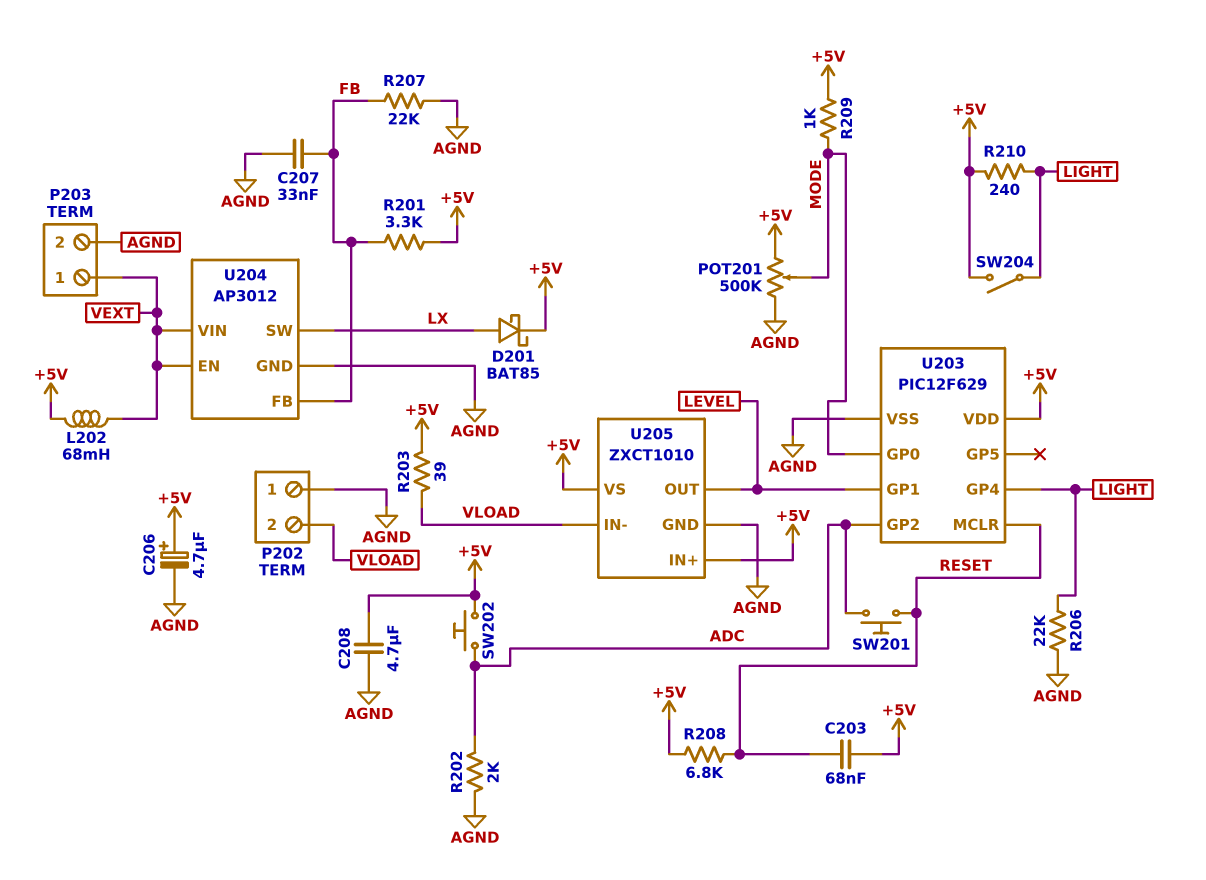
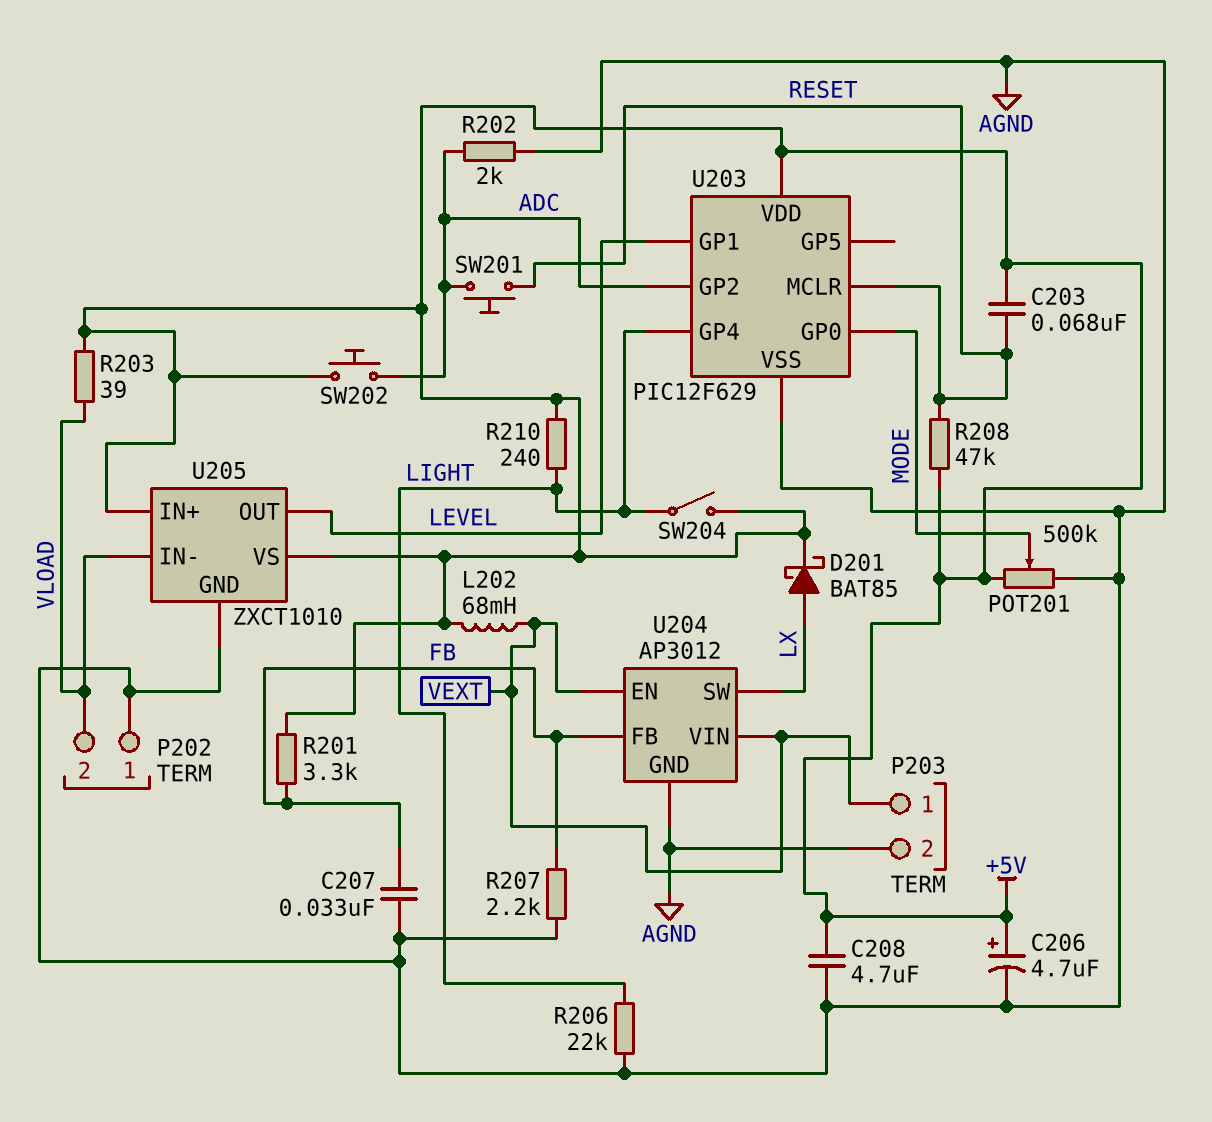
R207: 22k (AGND, FB) -> 2.2k (AGND, FB)
R208: 6.8k (+5V, RESET) -> 47k (+5V, RESET)
R209: 1k (+5V, MODE) -> none

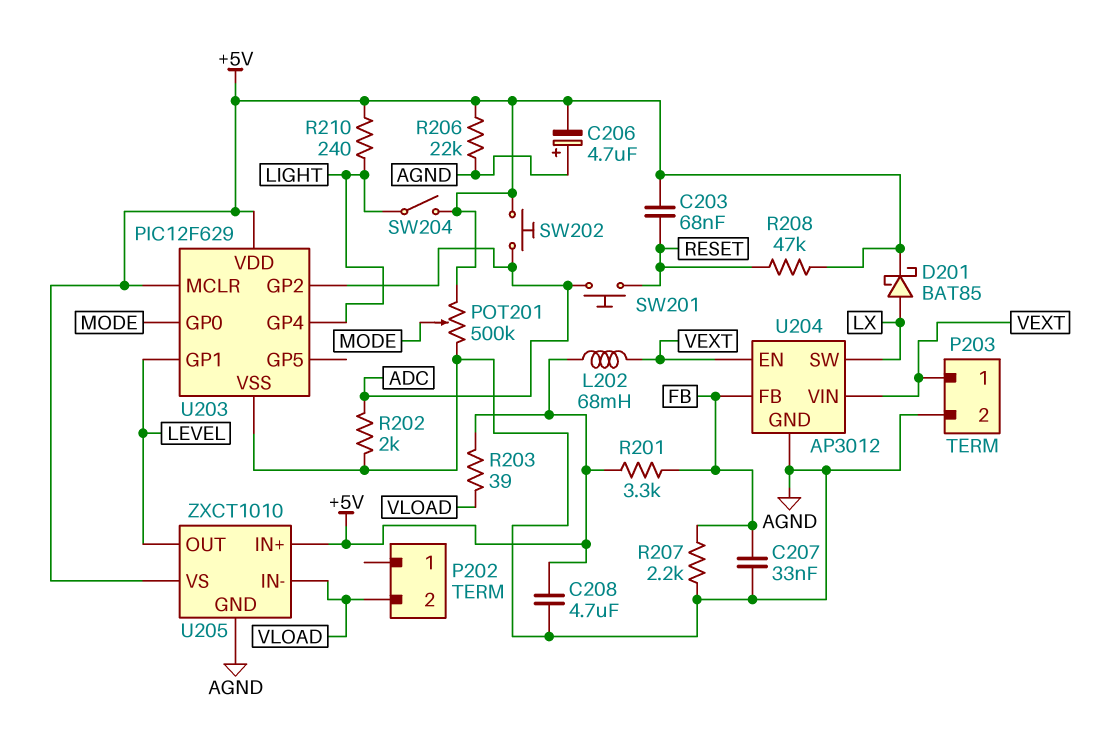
C206: 4.7uF (plus +5V, minus AGND) -> 4.7uF (plus AGND, minus +5V)
P202 pin 1: AGND -> none
R206: 22k (AGND, LIGHT) -> 22k (+5V, AGND)
U203 pin MCLR: RESET -> +5V

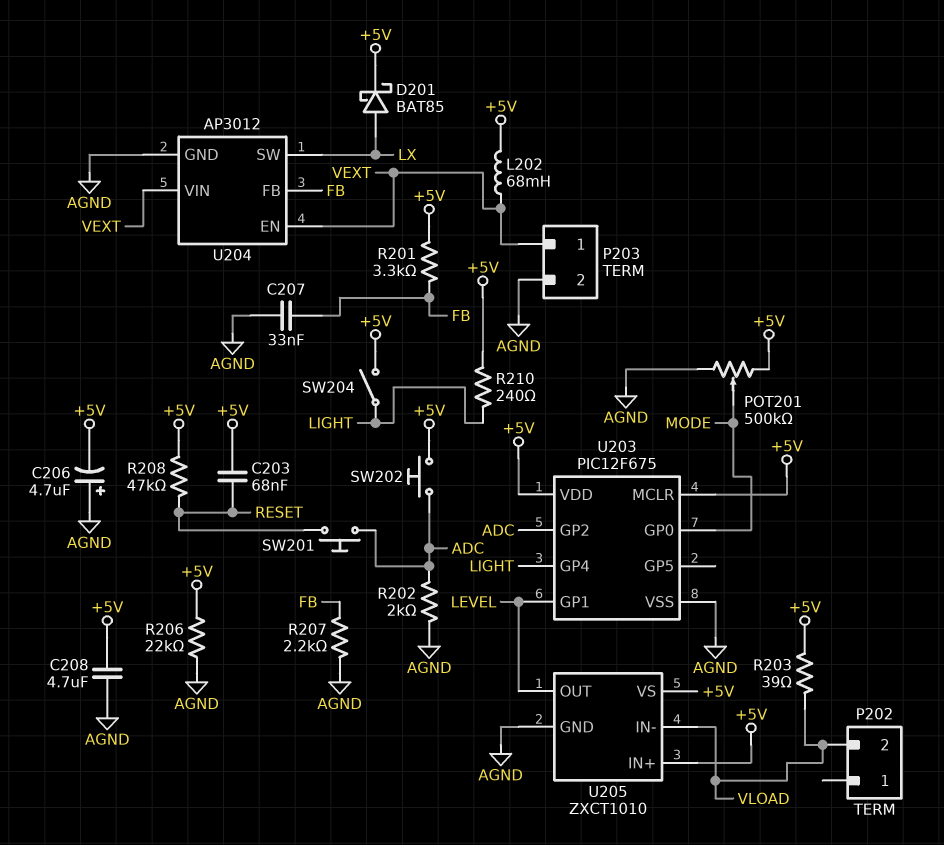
U203: PIC12F629 -> PIC12F675

